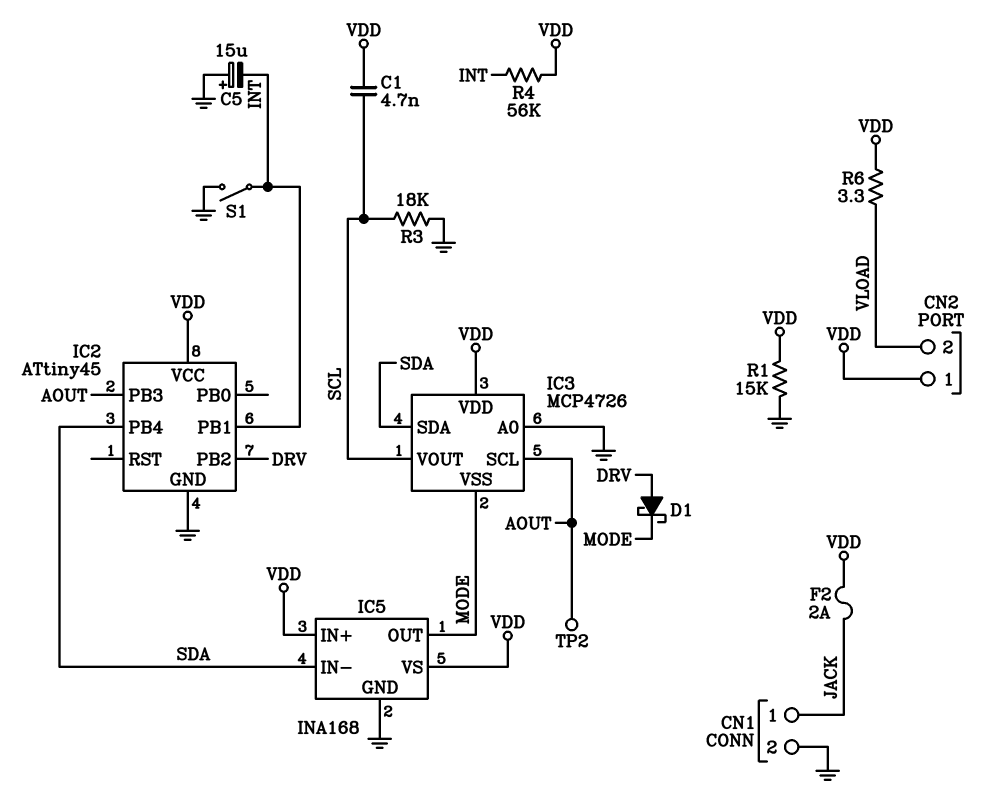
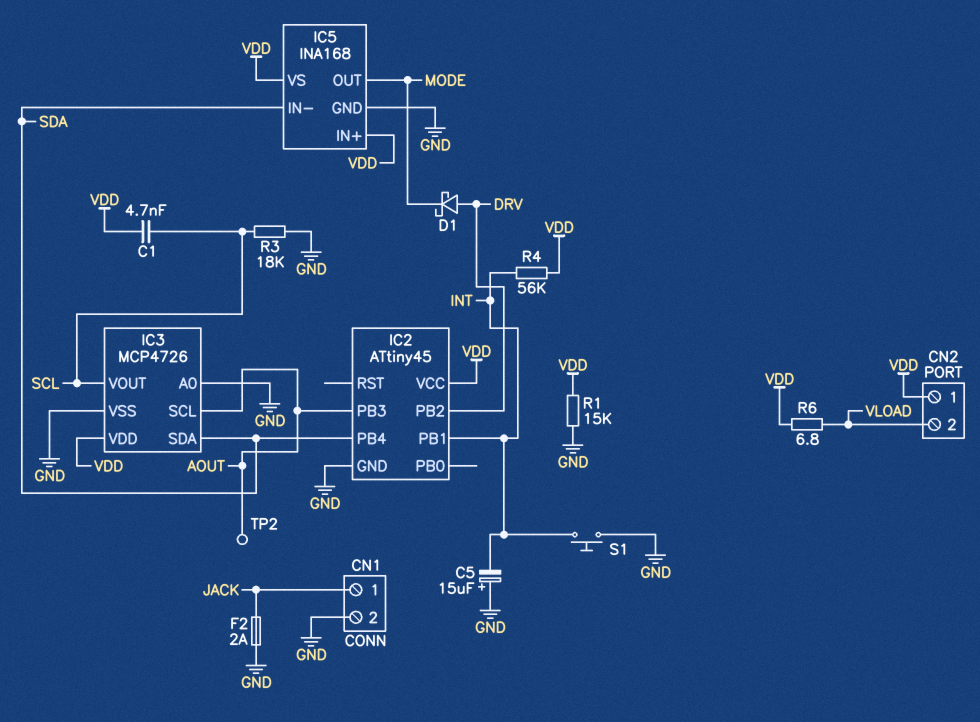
F2: 2A (JACK, VDD) -> 2A (GND, JACK)
IC3 pin VSS: MODE -> GND
R6: 3.3 (VDD, VLOAD) -> 6.8 (VDD, VLOAD)
S1: switch (GND, INT) -> button (GND, INT)

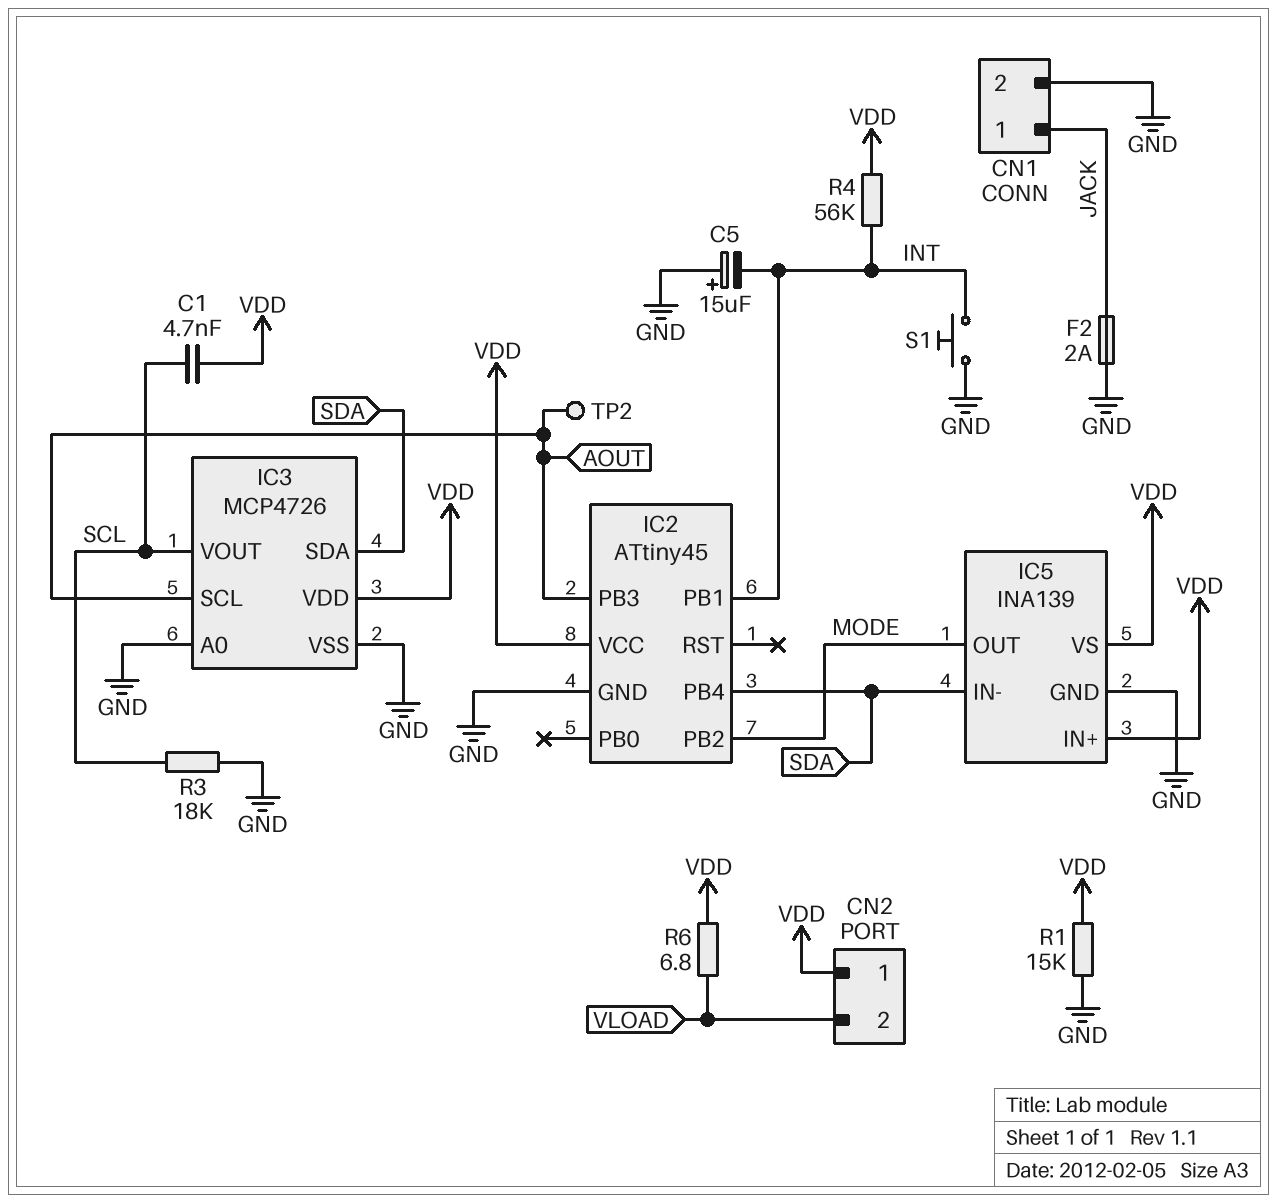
D1: schottky (A DRV, K MODE) -> none
IC2 pin PB2: DRV -> MODE
IC5: INA168 -> INA139

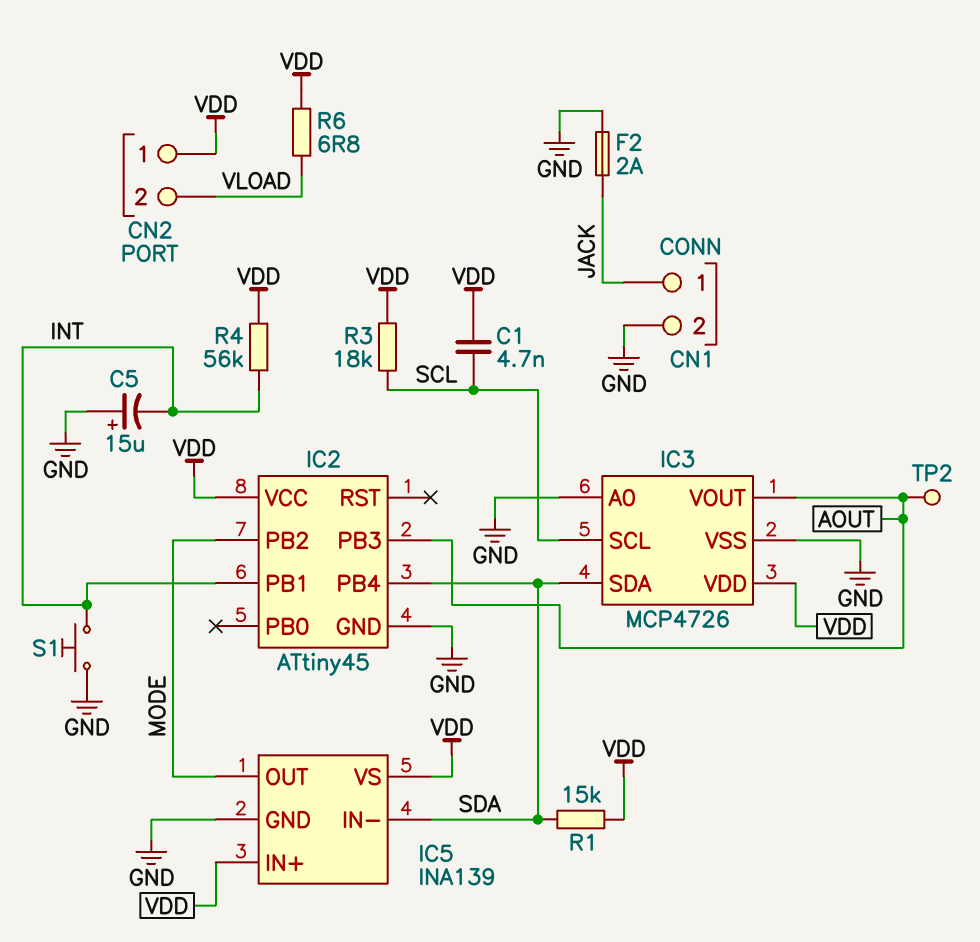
IC3 pin SCL: AOUT -> SCL
IC3 pin VOUT: SCL -> AOUT
R1: 15k (GND, VDD) -> 15k (SDA, VDD)
R3: 18k (GND, SCL) -> 18k (SCL, VDD)

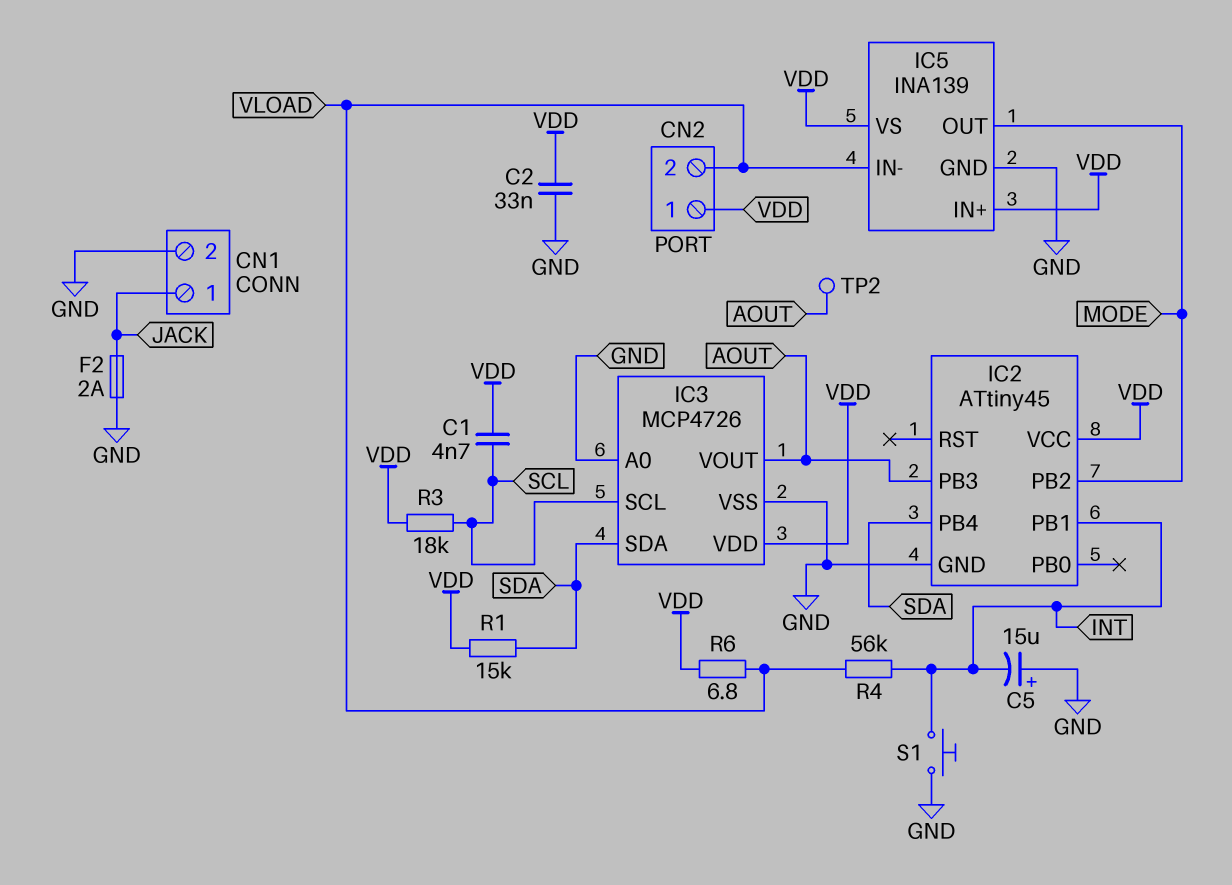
C2: none -> 33nF (GND, VDD)
IC5 pin IN-: SDA -> VLOAD
R4: 56k (INT, VDD) -> 56k (INT, VLOAD)

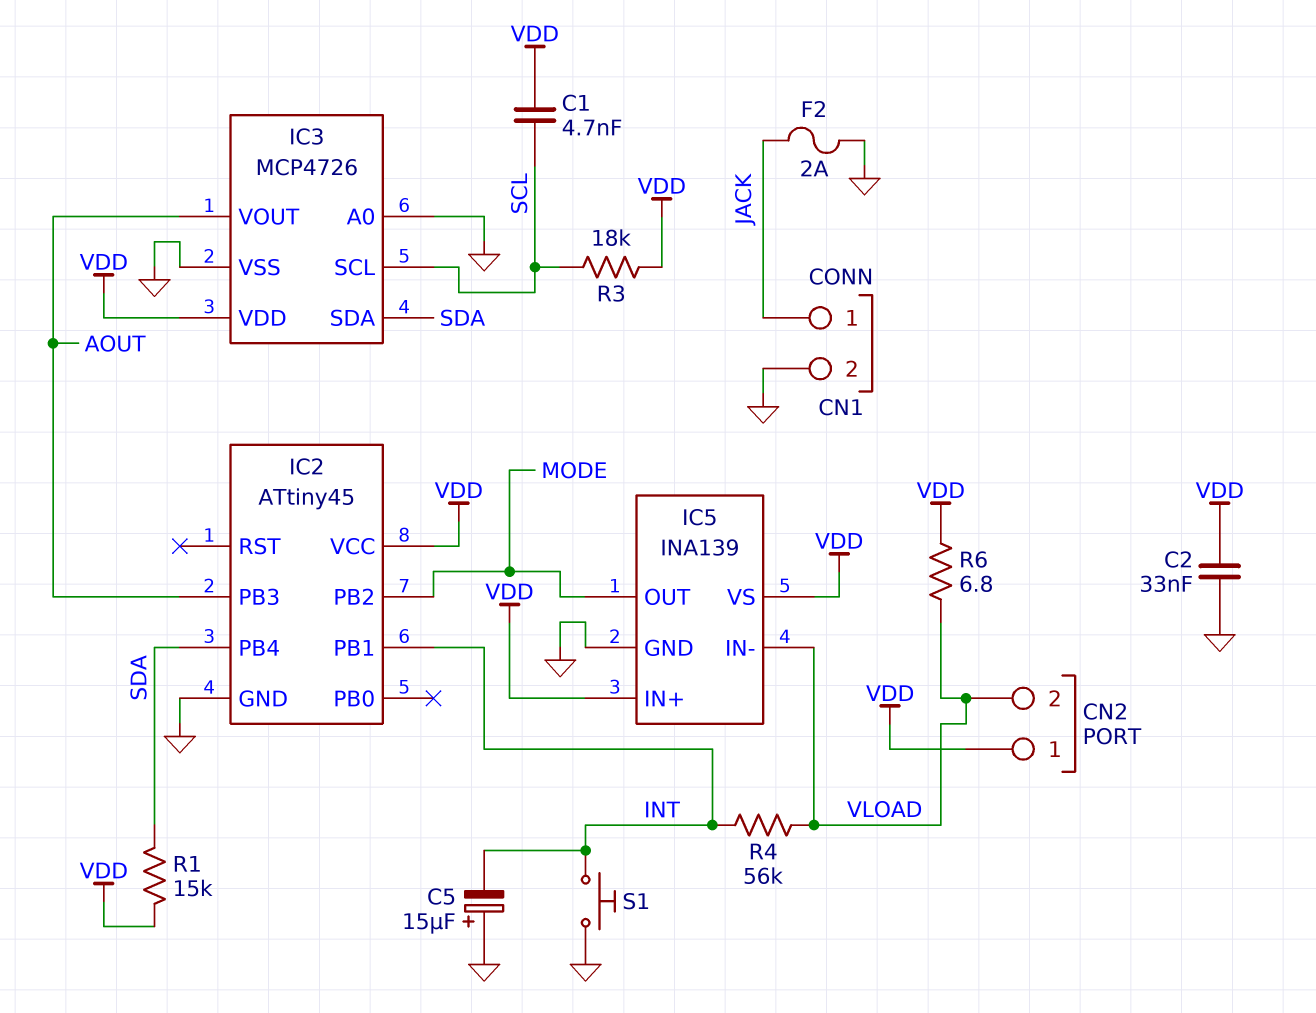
TP2: test point (AOUT) -> none

